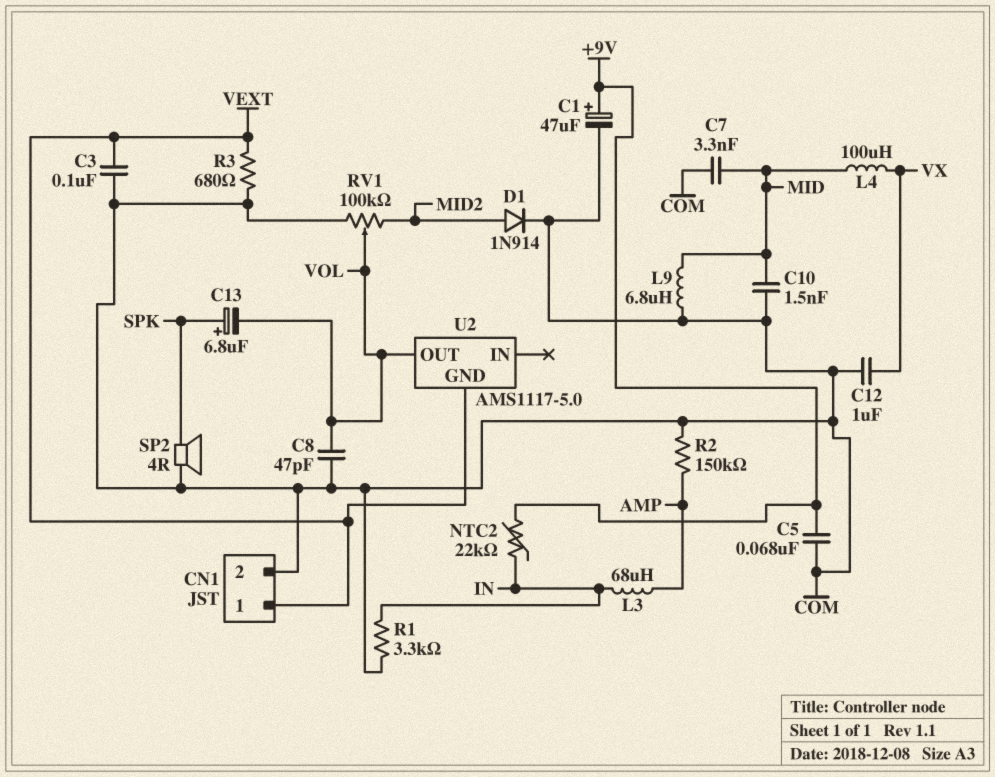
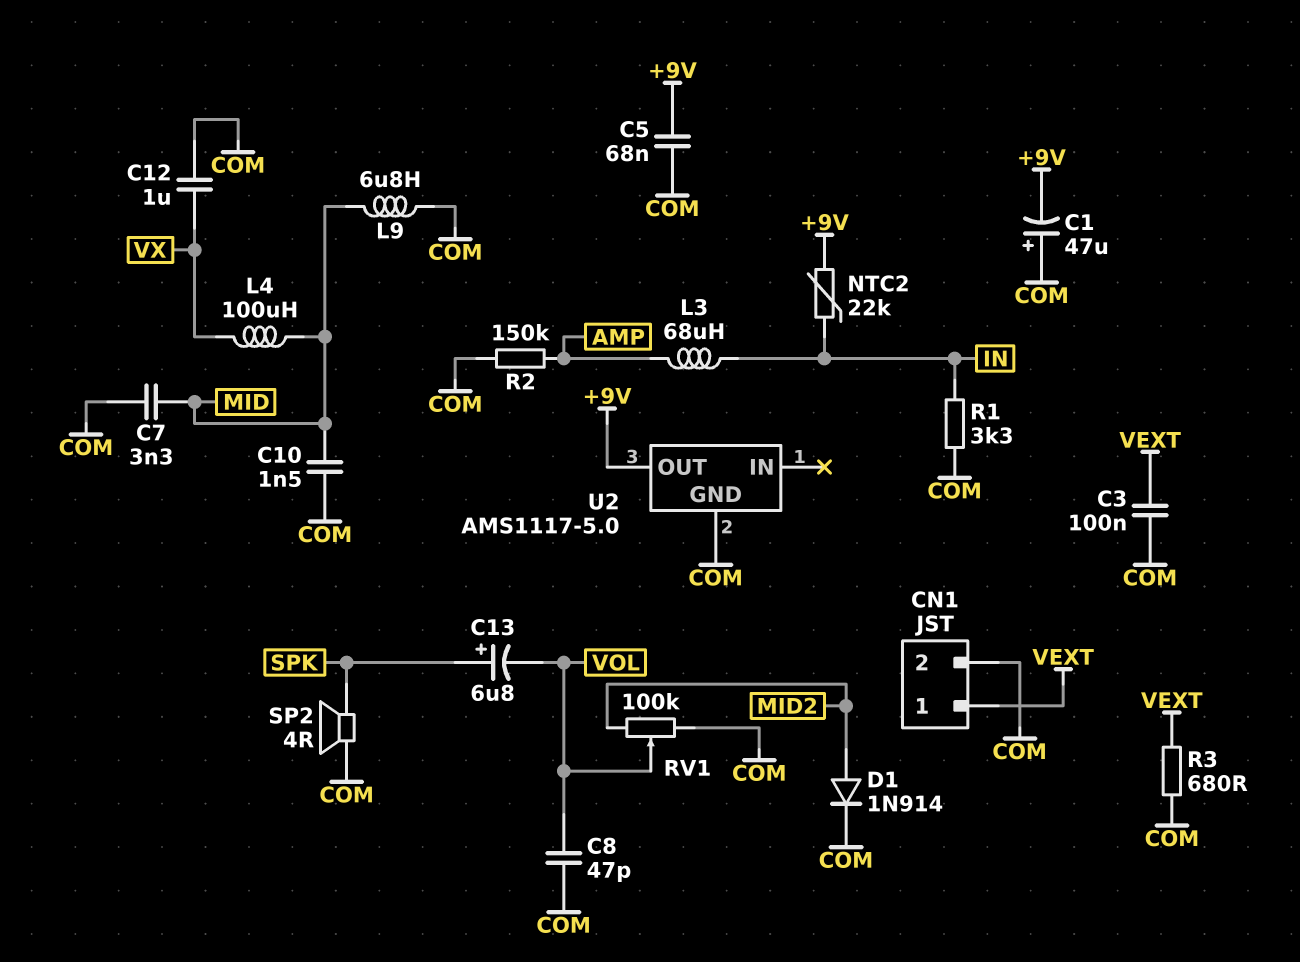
C1: 47uF (plus +9V, minus COM) -> 47uF (plus COM, minus +9V)
U2 pin GND: VEXT -> COM
U2 pin OUT: VOL -> +9V

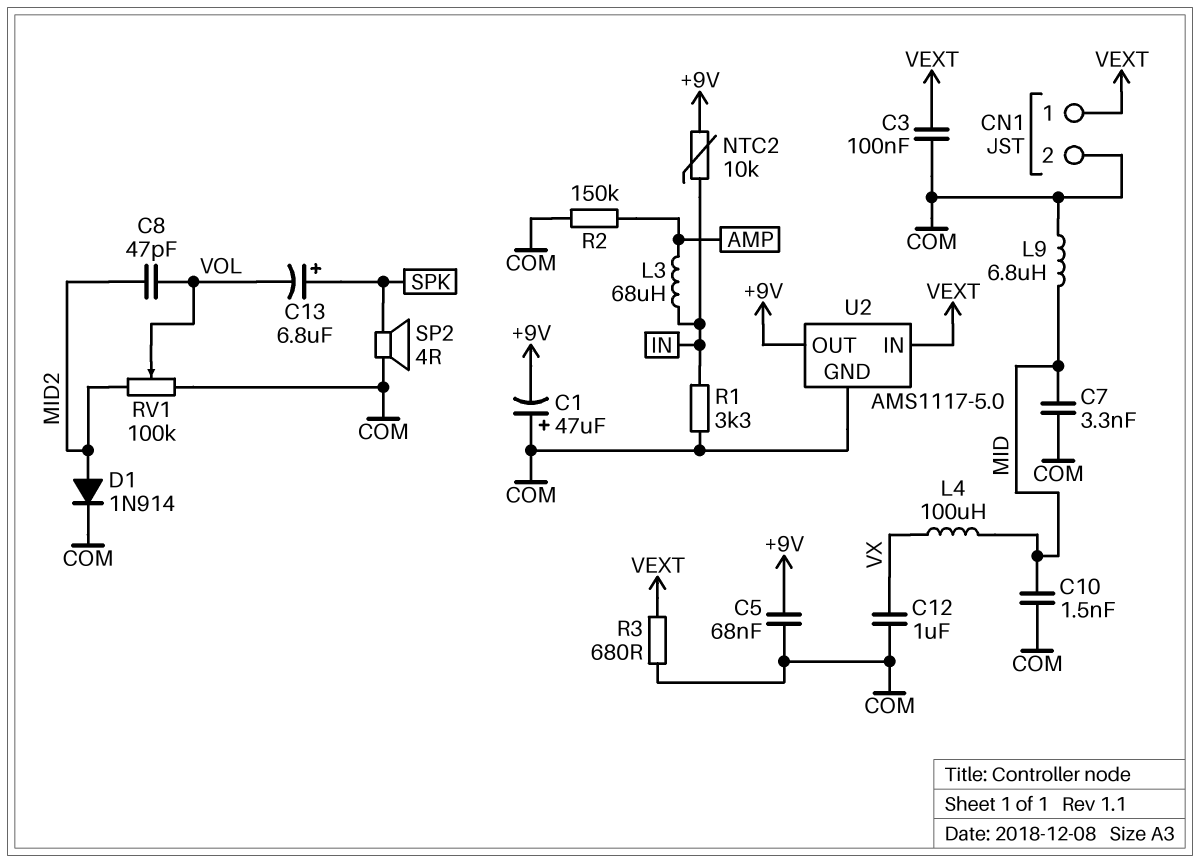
C8: 47pF (COM, VOL) -> 47pF (MID2, VOL)
NTC2: 22k (+9V, IN) -> 10k (+9V, IN)
U2 pin IN: none -> VEXT

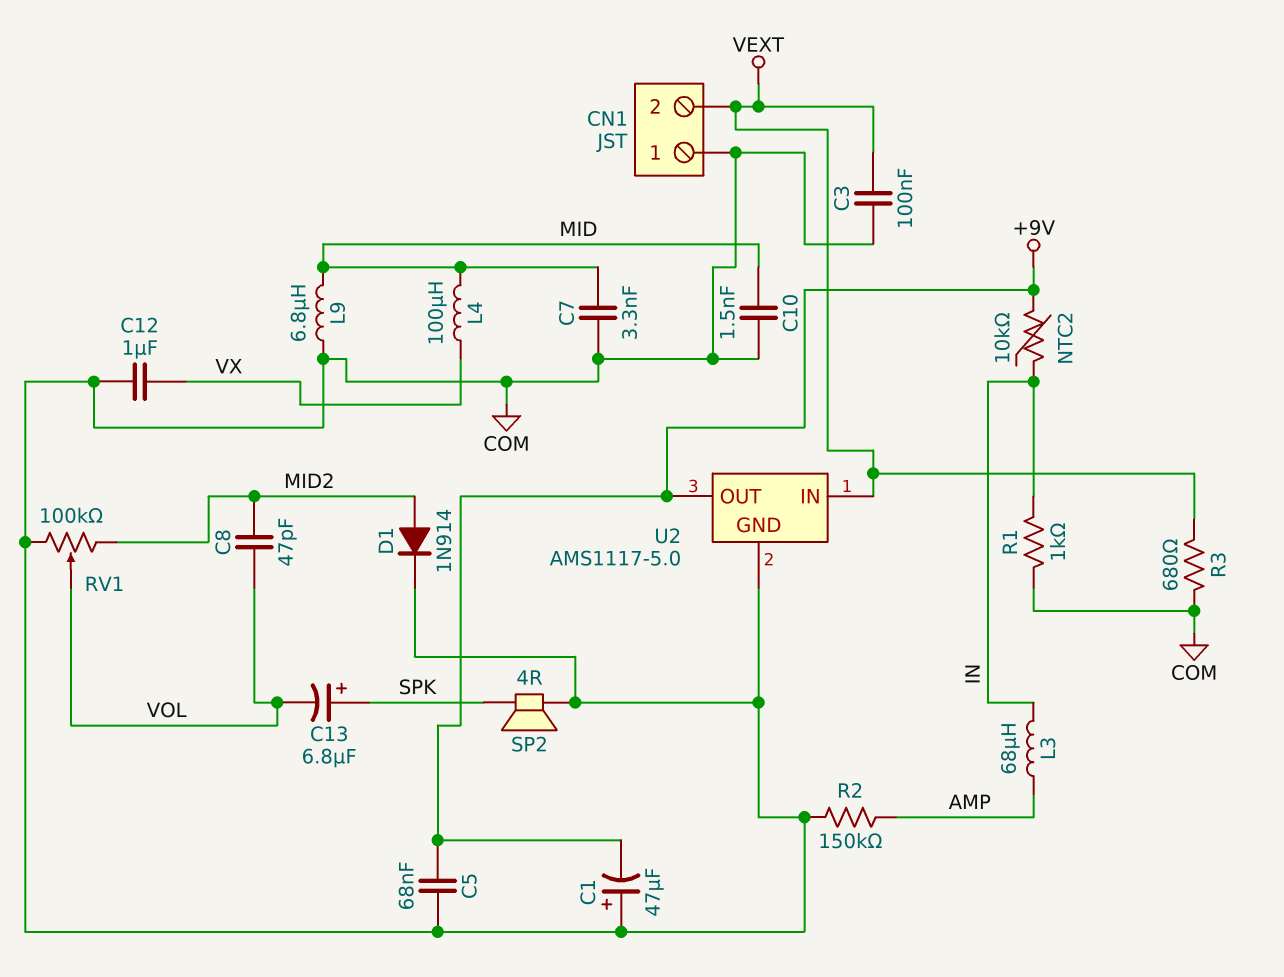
CN1 pin 1: VEXT -> COM
CN1 pin 2: COM -> VEXT
R1: 3.3k (COM, IN) -> 1k (COM, IN)

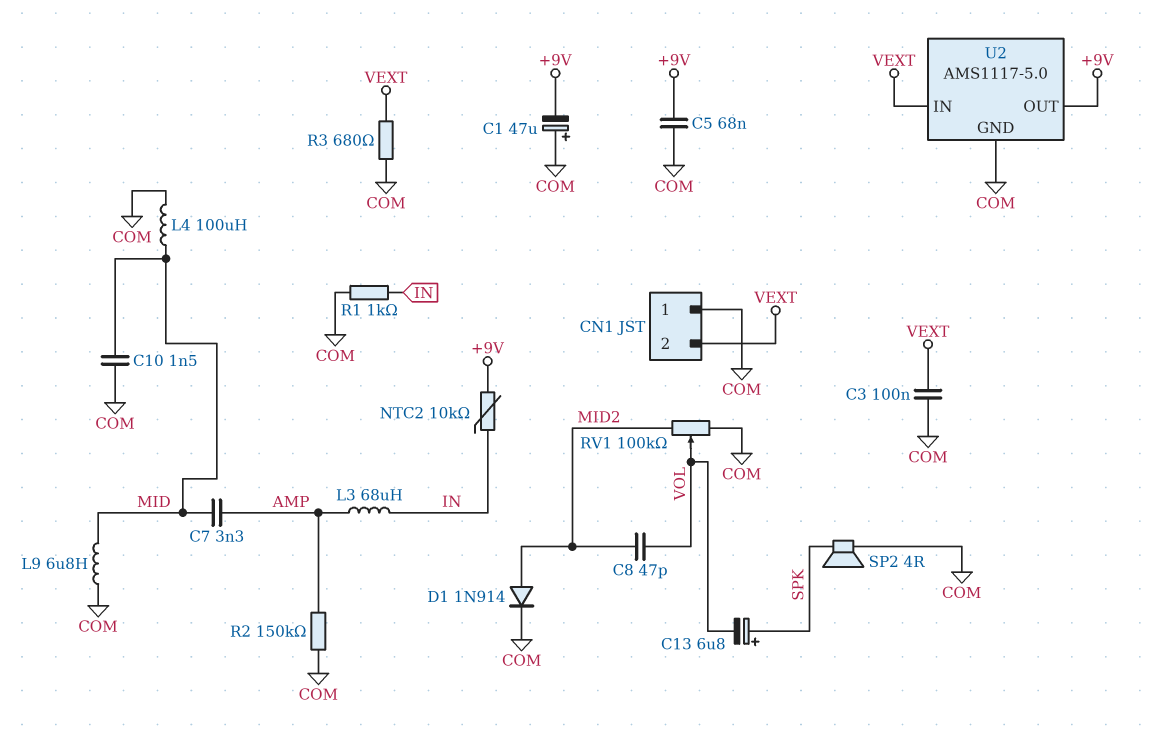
C7: 3.3nF (COM, MID) -> 3.3nF (AMP, MID)
C12: 1uF (COM, VX) -> none
L4: 100uH (MID, VX) -> 100uH (COM, MID)

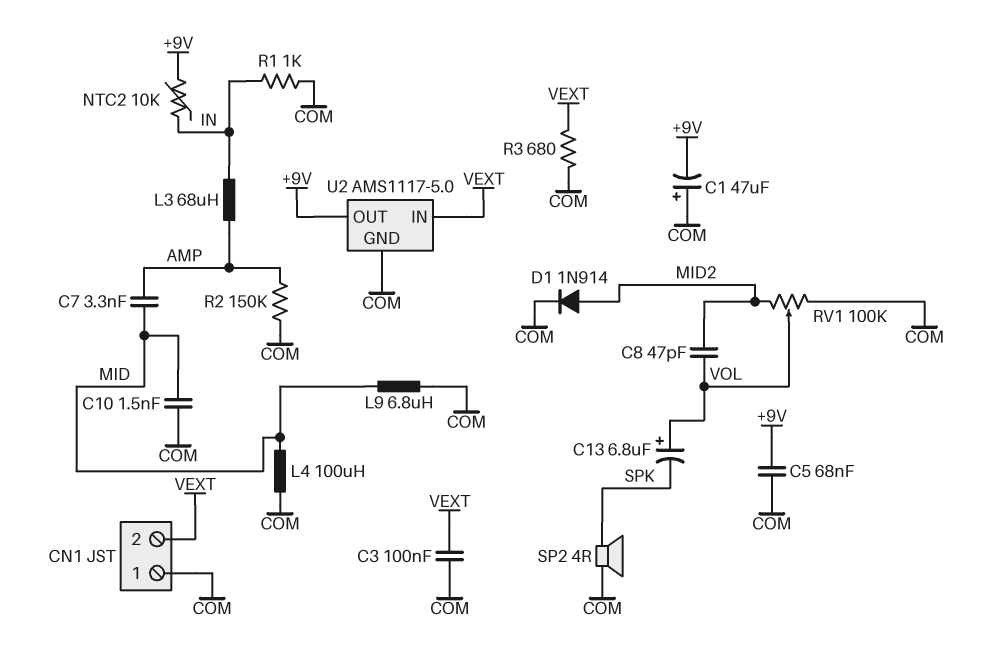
C13: 6.8uF (plus SPK, minus VOL) -> 6.8uF (plus VOL, minus SPK)

